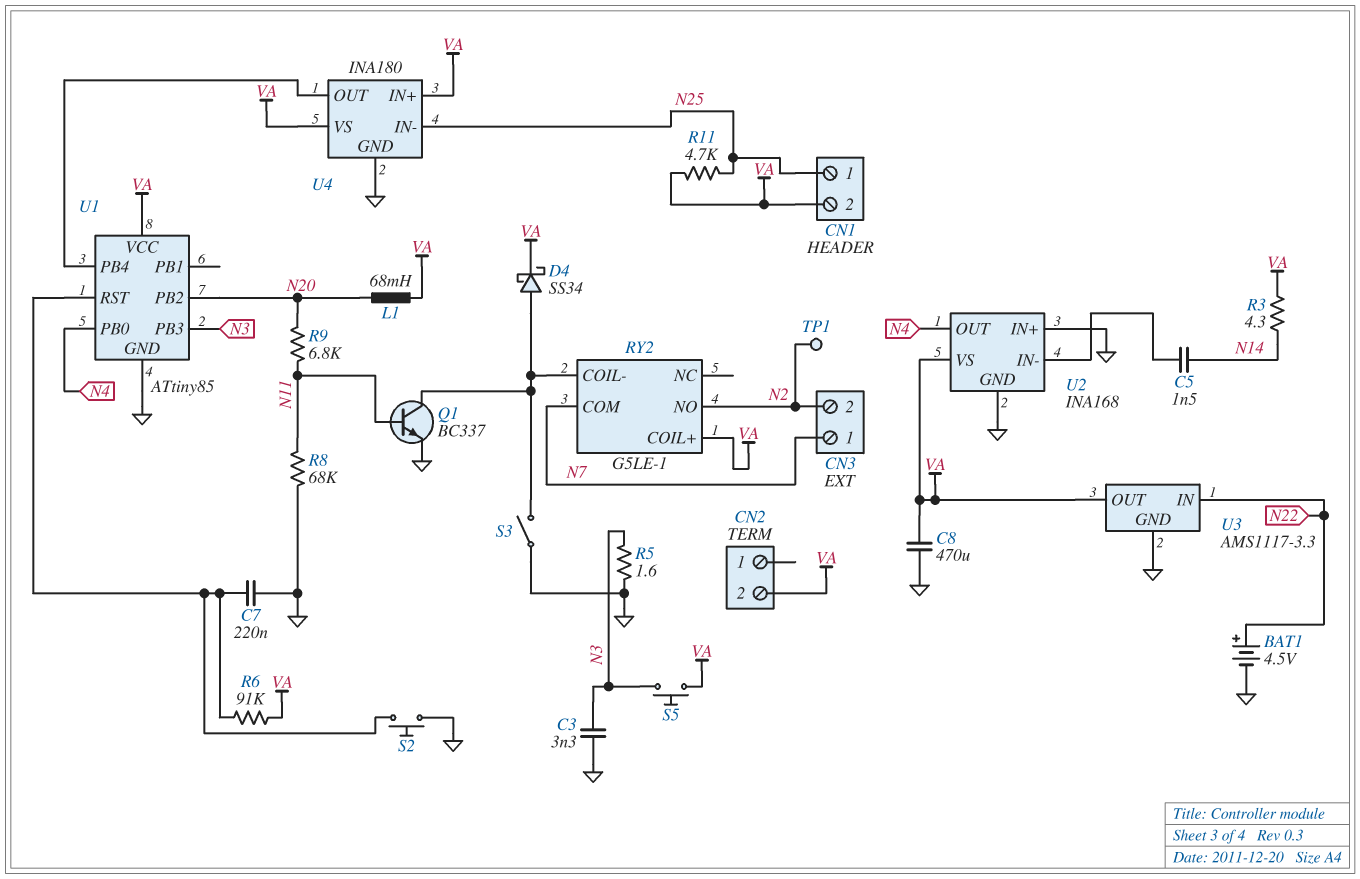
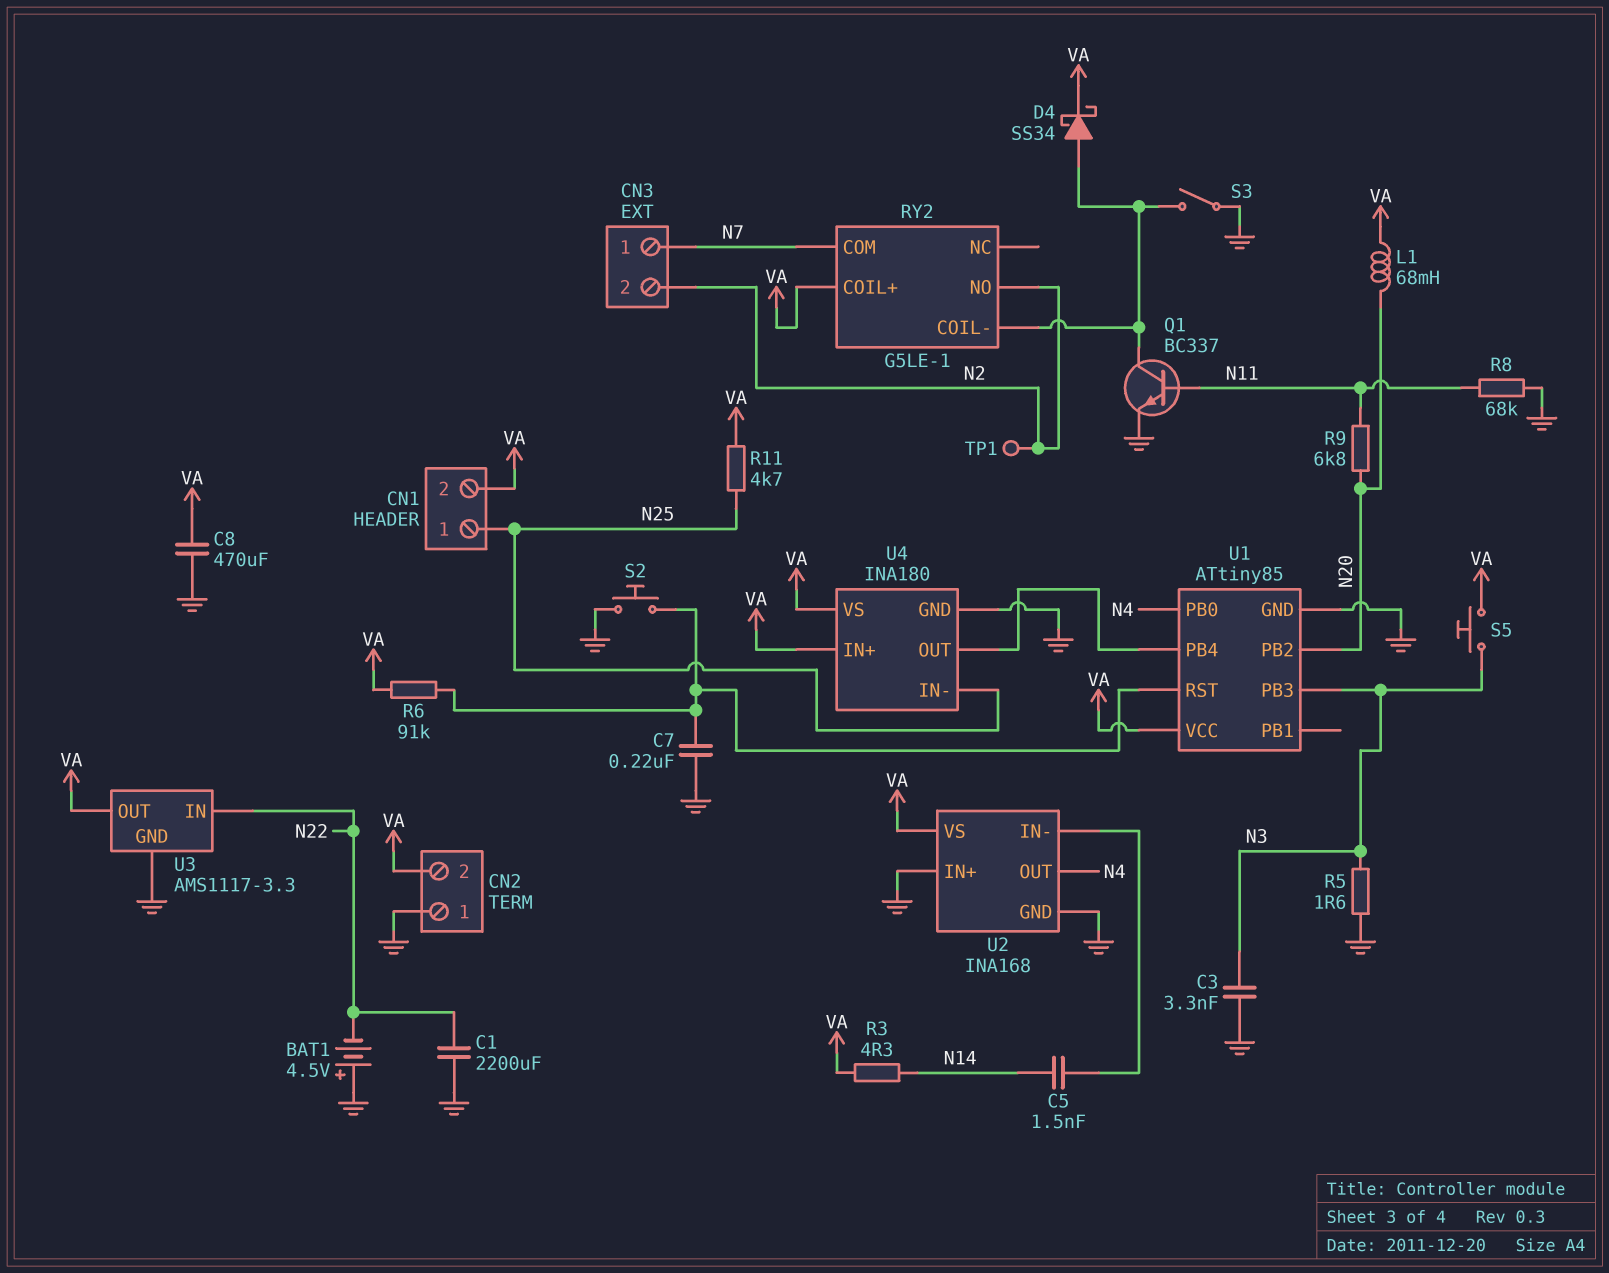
BAT1: 4.5V (plus N22, minus GND) -> 4.5V (plus GND, minus N22)
C1: none -> 2200uF (GND, N22)
CN2 pin 1: none -> GND

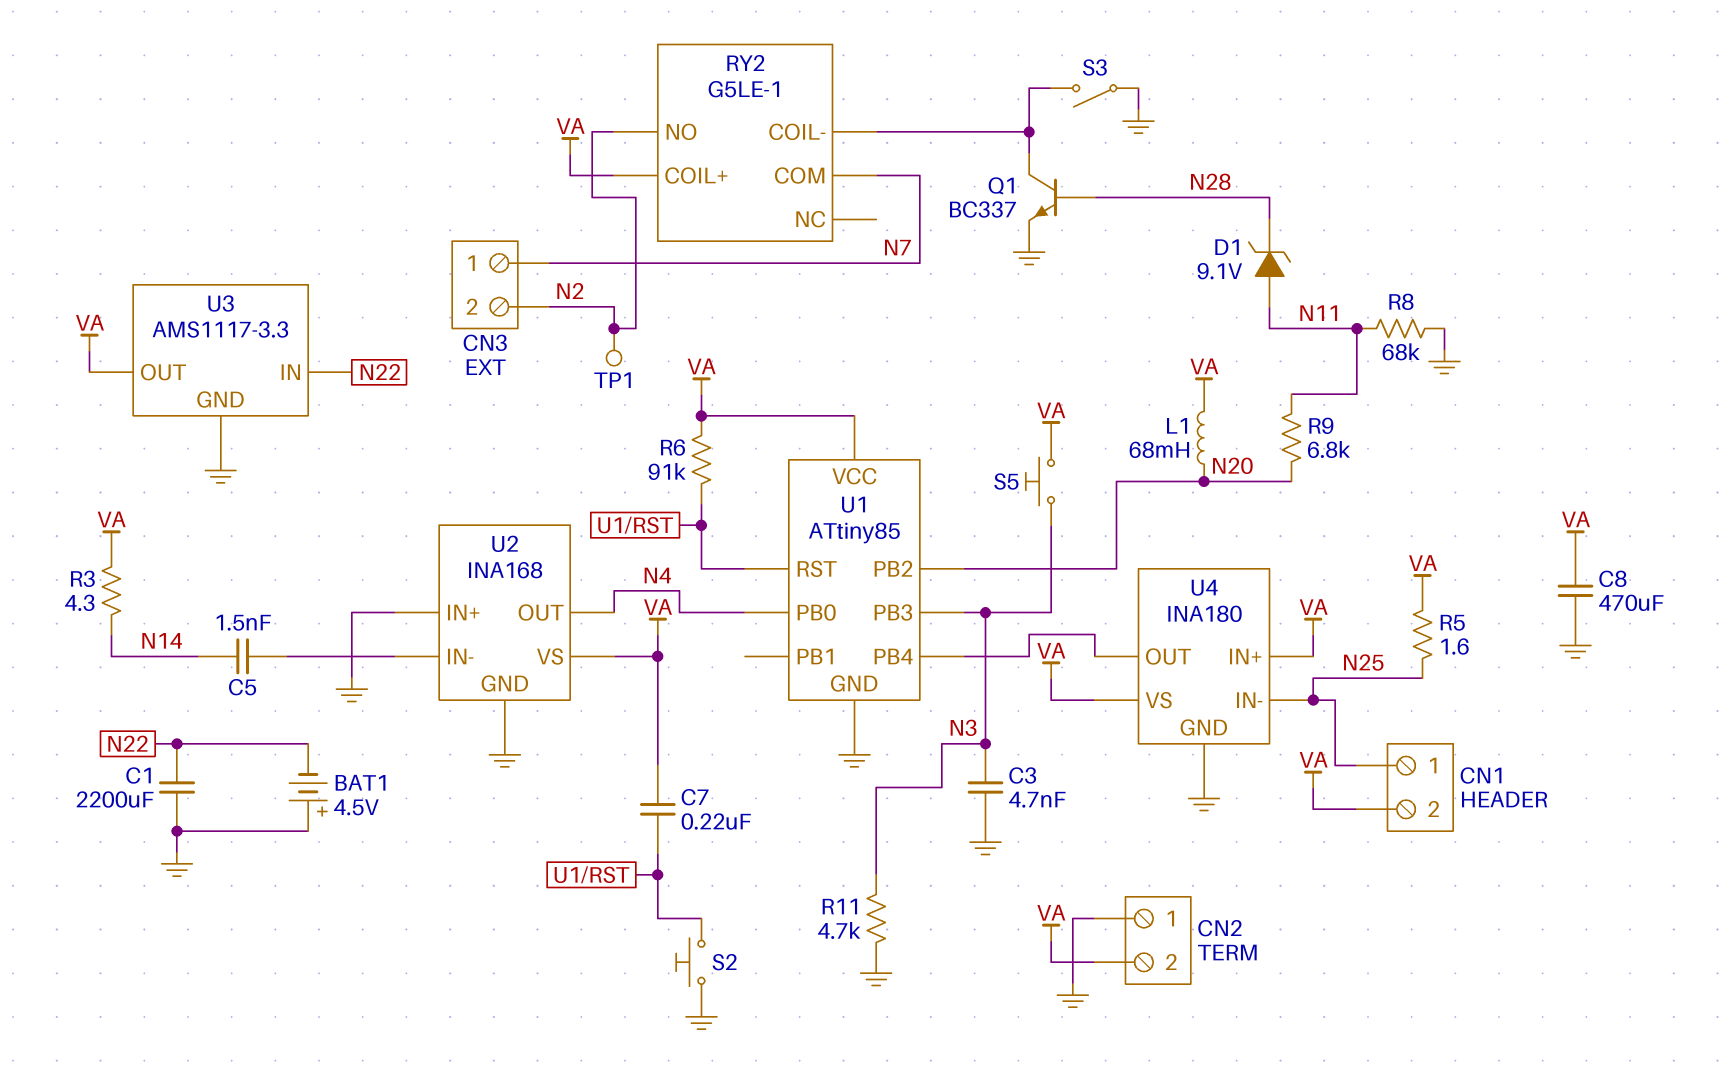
C3: 3.3nF (GND, N3) -> 4.7nF (GND, N3)
C7: 220nF (GND, U1/RST) -> 220nF (U1/RST, VA)
D1: none -> zener 9.1V (A N11, K N28)
D4: schottky SS34 (A RY2/COIL-, K VA) -> none
Q1: NPN BC337 (B N11, C RY2/COIL-, E GND) -> NPN BC337 (B N28, C RY2/COIL-, E GND)
R5: 1.6 (GND, N3) -> 1.6 (N25, VA)
R11: 4.7k (N25, VA) -> 4.7k (GND, N3)

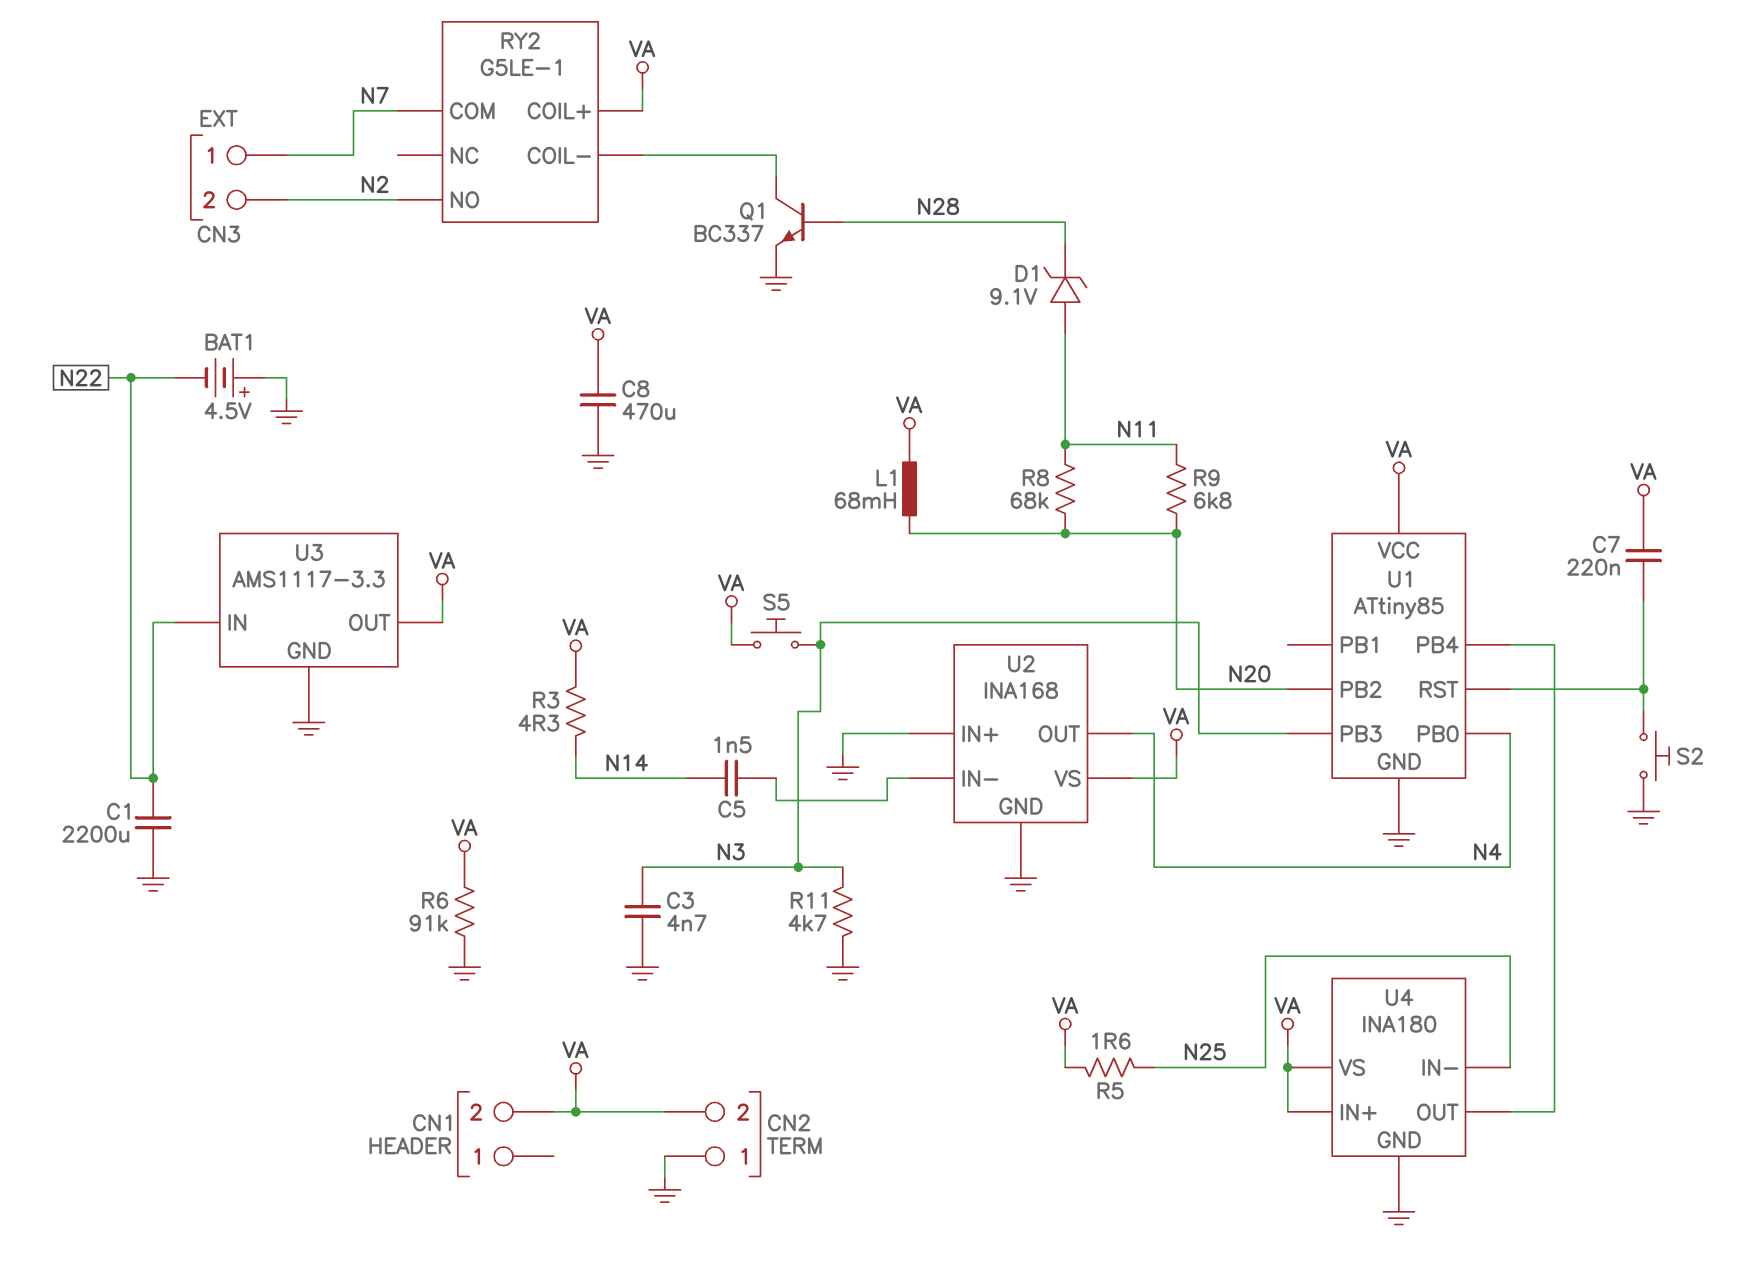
CN1 pin 1: N25 -> none
R6: 91k (U1/RST, VA) -> 91k (GND, VA)
R8: 68k (GND, N11) -> 68k (N11, N20)
S3: switch (GND, RY2/COIL-) -> none
TP1: test point (N2) -> none

